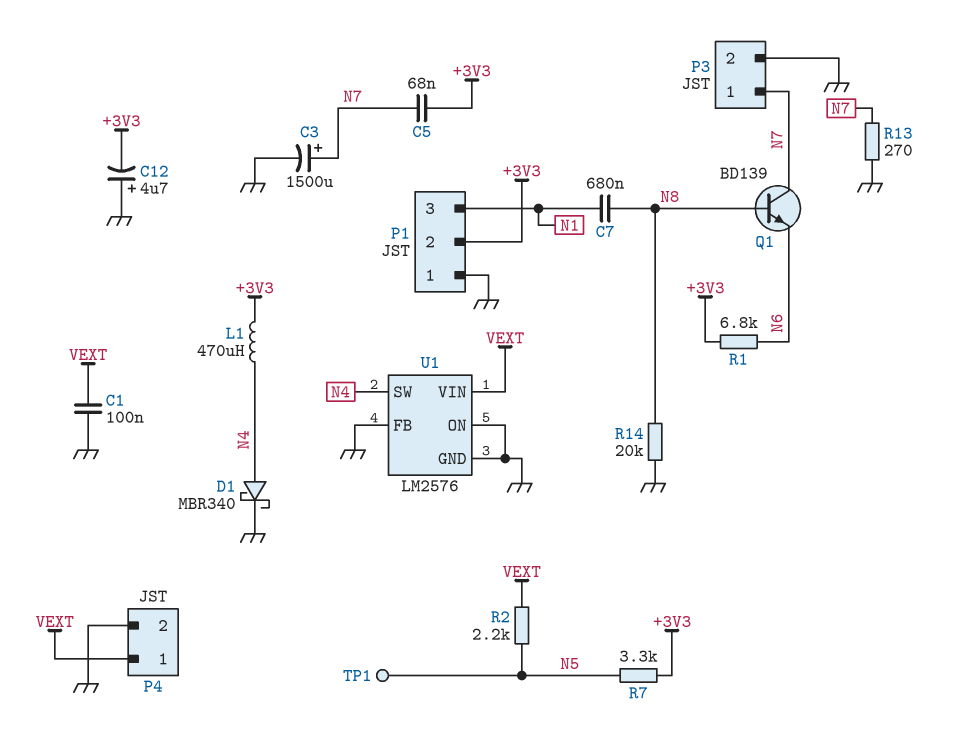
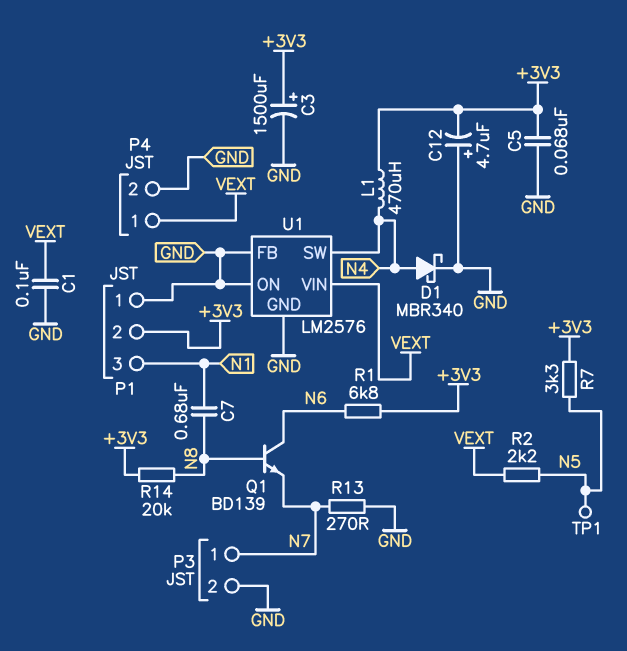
C3: 1500uF (plus N7, minus GND) -> 1500uF (plus +3V3, minus GND)
C5: 68nF (+3V3, N7) -> 68nF (+3V3, GND)
Q1: NPN BD139 (B N8, C N7, E N6) -> NPN BD139 (B N8, C N6, E N7)
R14: 20k (GND, N8) -> 20k (+3V3, N8)

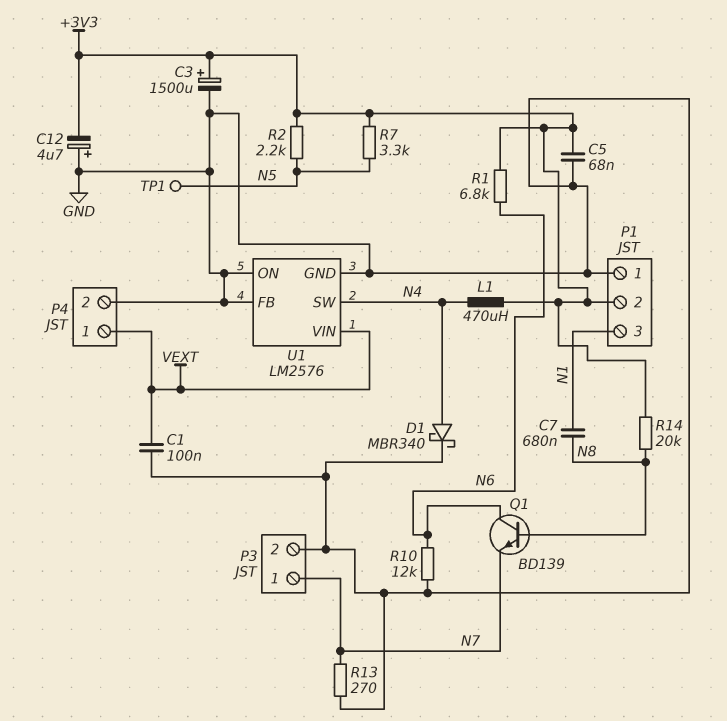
R2: 2.2k (N5, VEXT) -> 2.2k (+3V3, N5)
R10: none -> 12k (GND, N6)

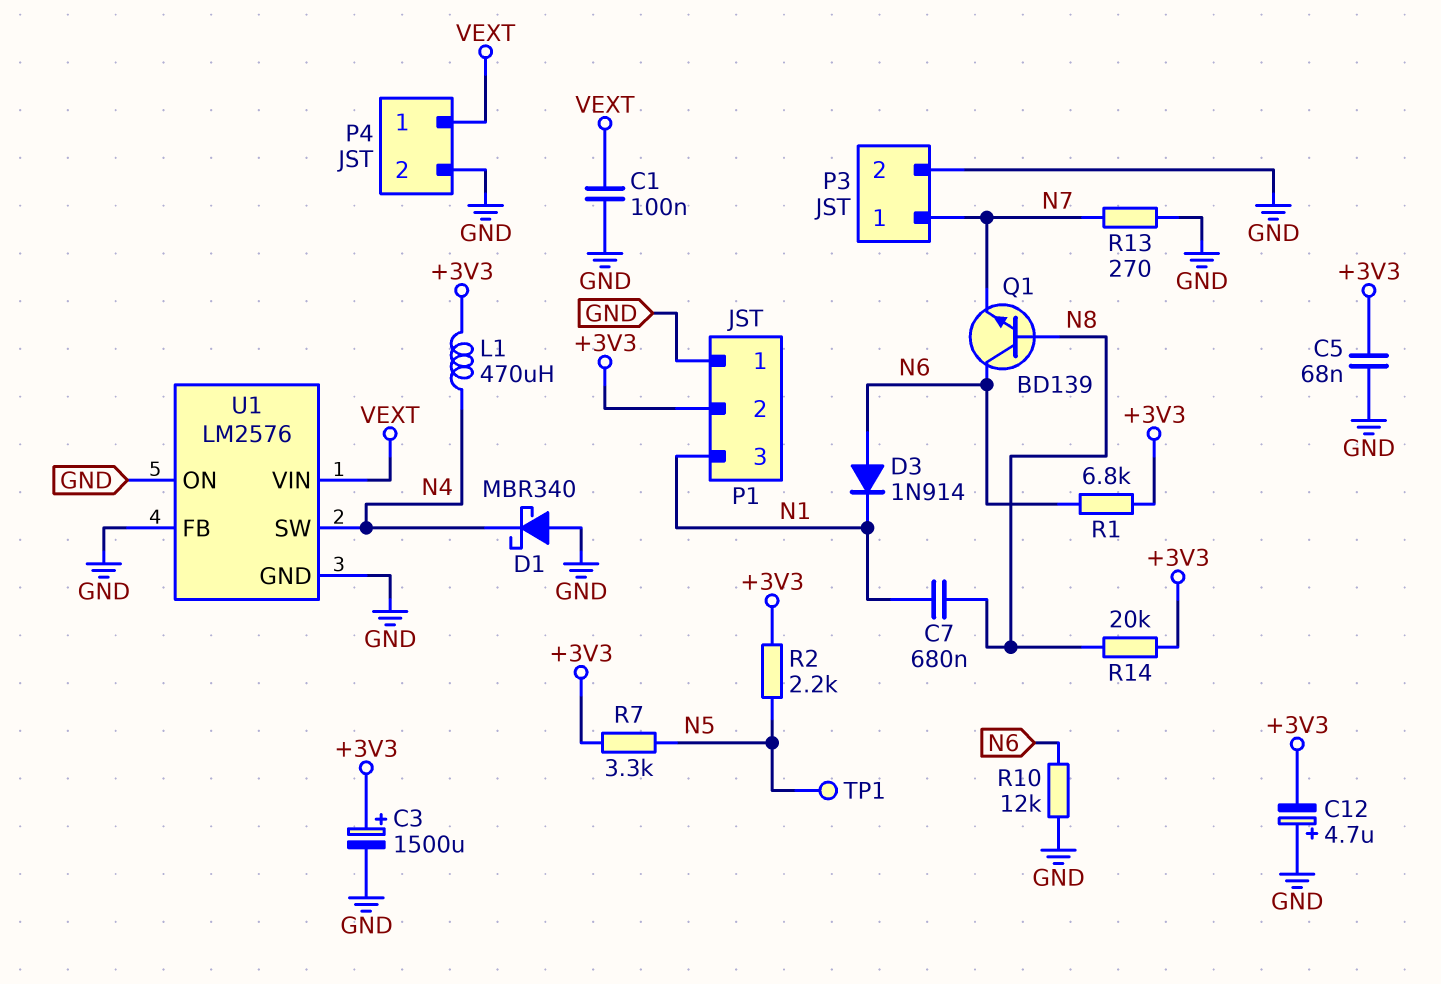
D1: schottky MBR340 (A N4, K GND) -> schottky MBR340 (A GND, K N4)
D3: none -> diode 1N914 (A N6, K N1)

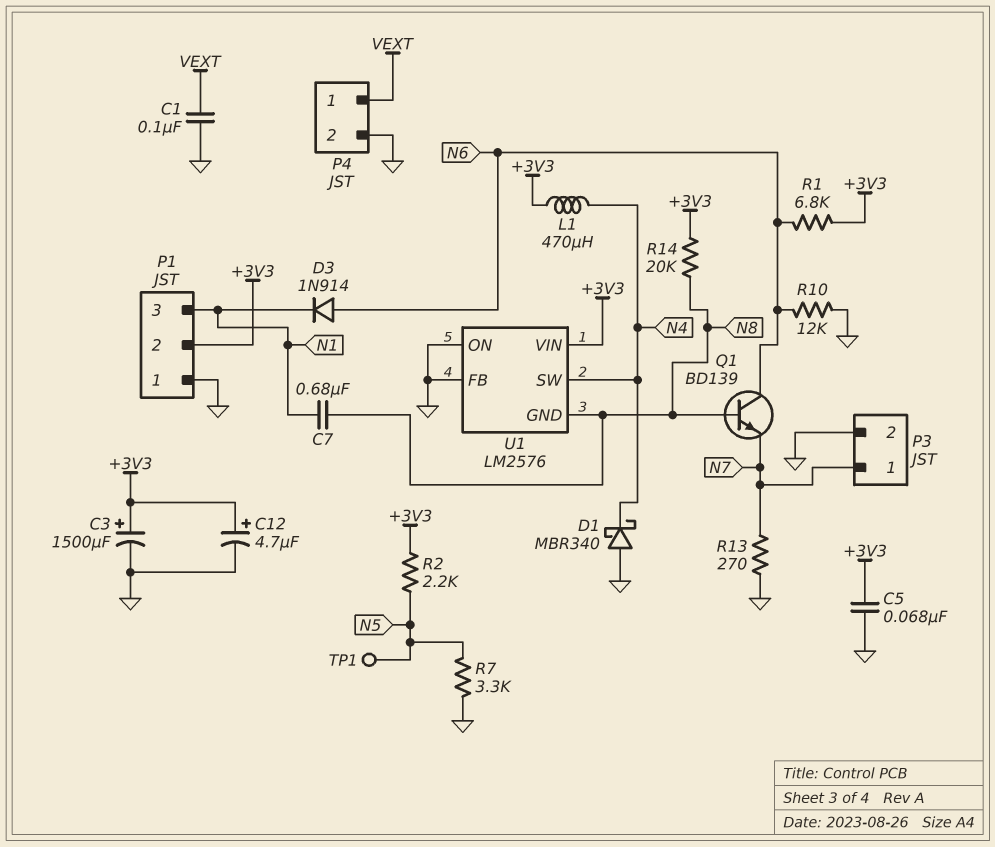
C12: 4.7uF (plus GND, minus +3V3) -> 4.7uF (plus +3V3, minus GND)
R7: 3.3k (+3V3, N5) -> 3.3k (GND, N5)
U1 pin GND: GND -> N8
U1 pin VIN: VEXT -> +3V3

